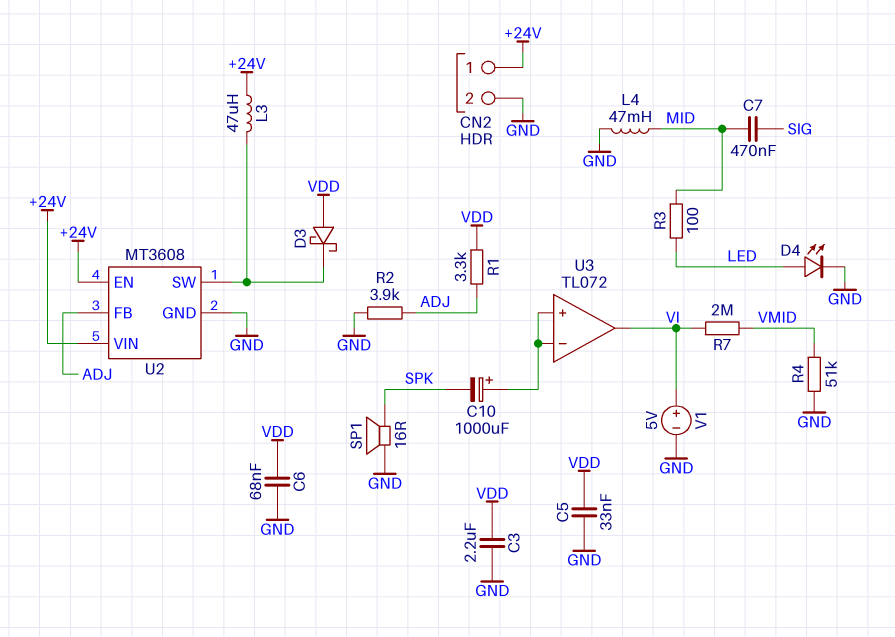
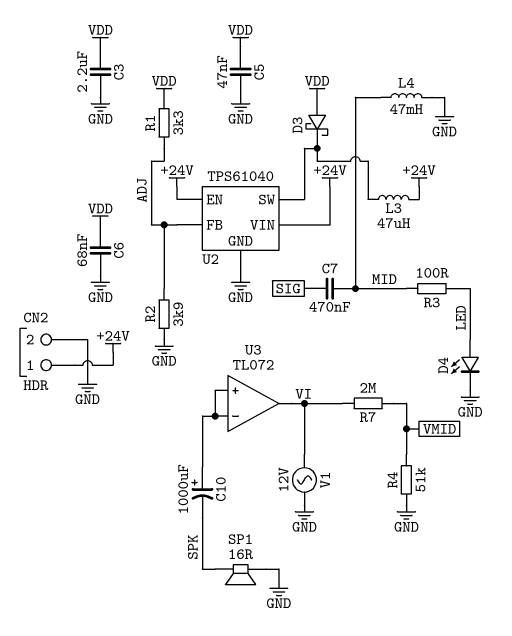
C5: 33nF (GND, VDD) -> 47nF (GND, VDD)
U2: MT3608 -> TPS61040
V1: 5V (plus VI, minus GND) -> AC 12V (GND, VI)

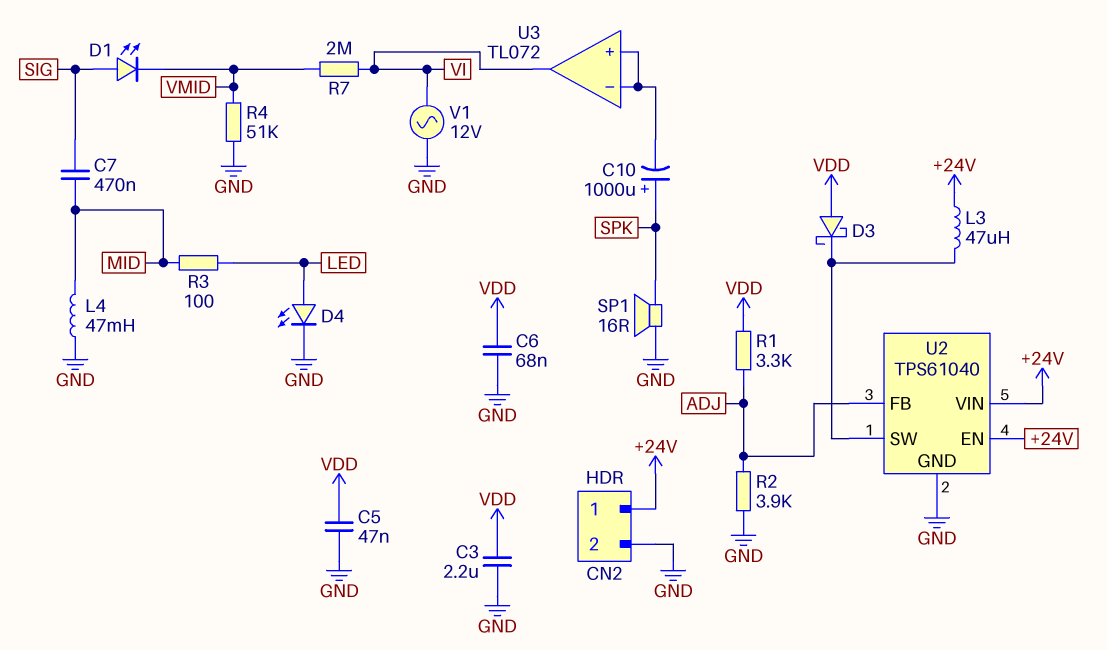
C10: 1000uF (plus U3/in+, minus SPK) -> 1000uF (plus SPK, minus U3/in+)
D1: none -> LED (A SIG, K VMID)

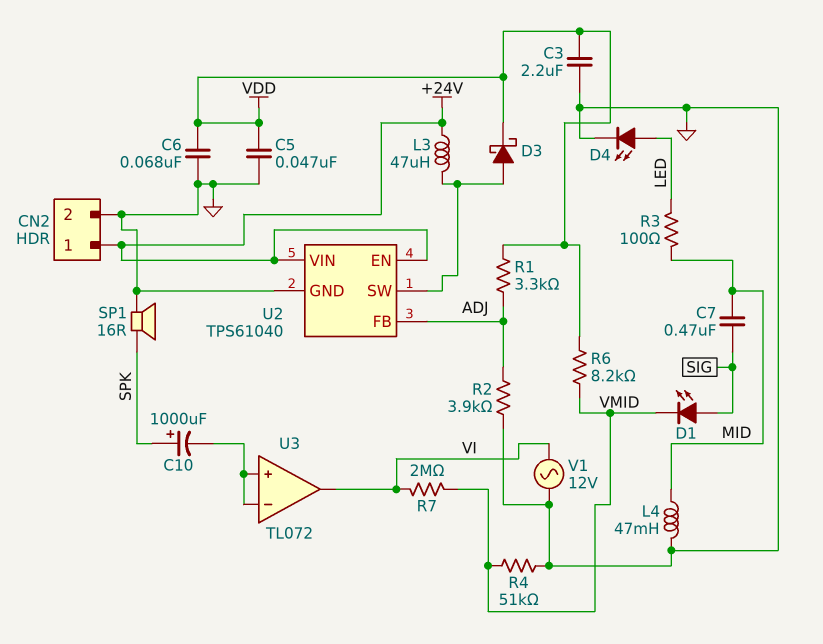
D3: schottky (A VDD, K U2/SW) -> schottky (A U2/SW, K VDD)
R6: none -> 8.2k (VDD, VMID)

